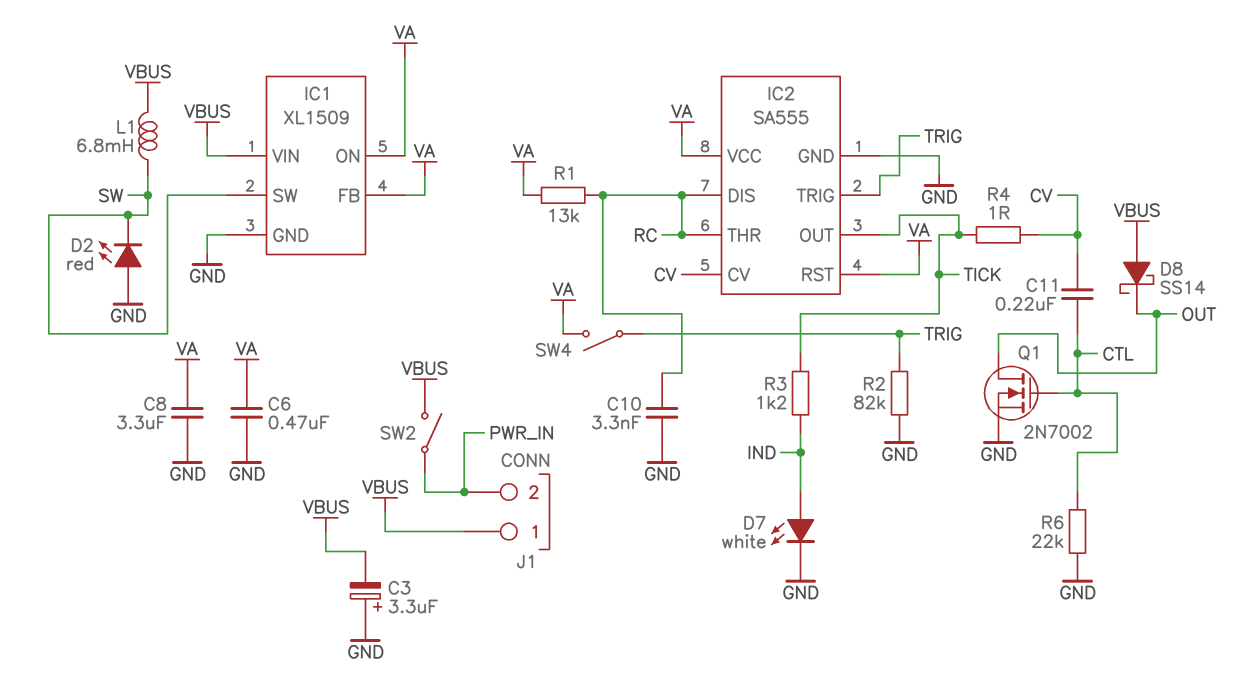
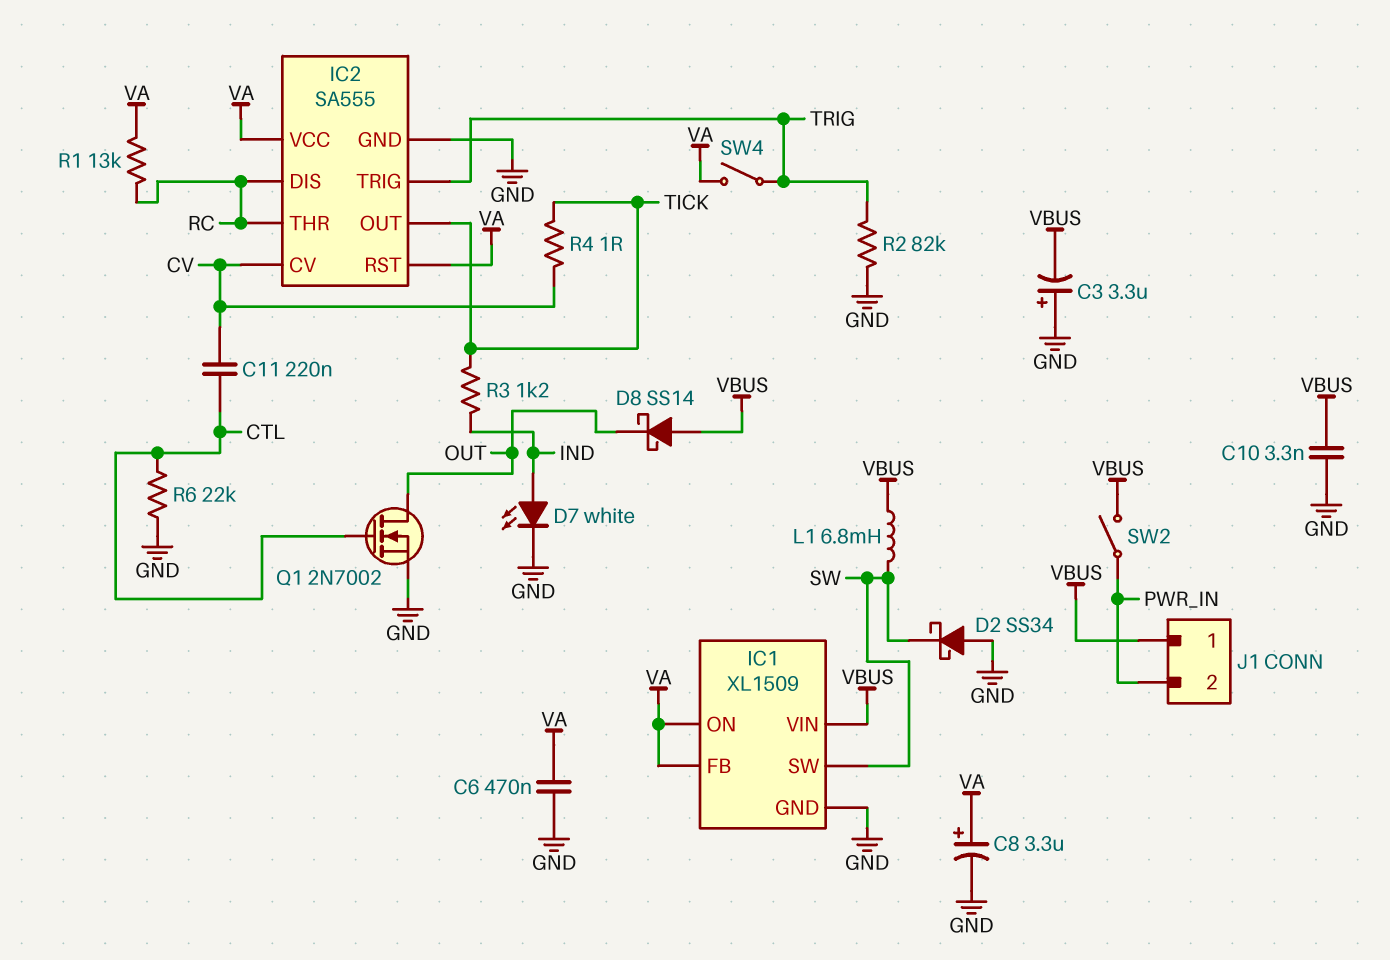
C8: 3.3uF (GND, VA) -> 3.3uF (plus VA, minus GND)
C10: 3.3nF (GND, RC) -> 3.3nF (GND, VBUS)
D2: LED red (A GND, K SW) -> schottky SS34 (A GND, K SW)

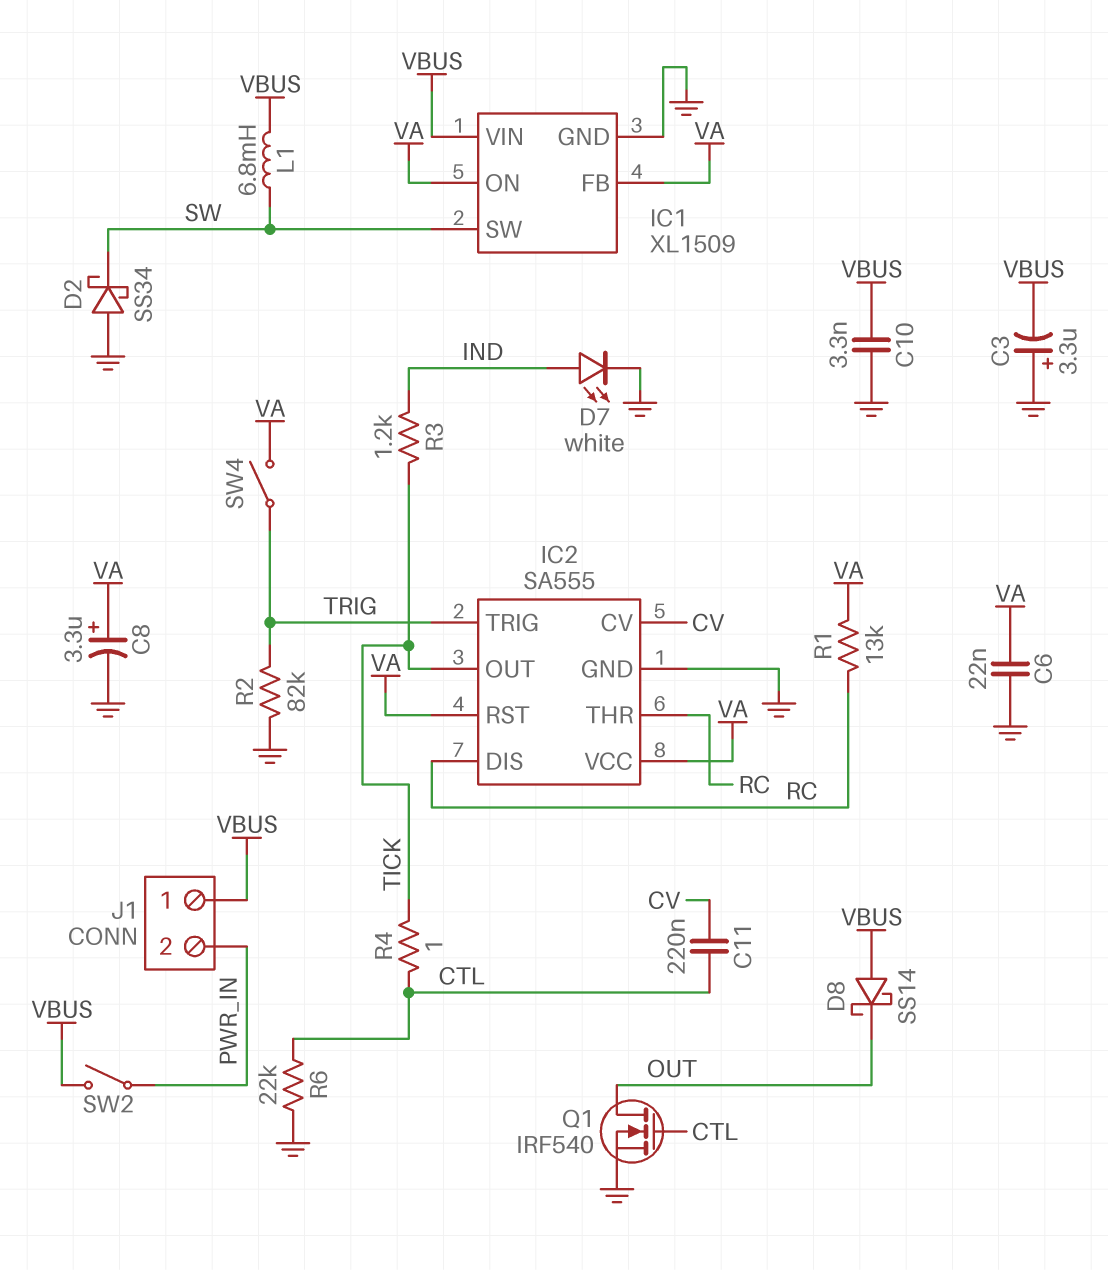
C6: 470nF (GND, VA) -> 22nF (GND, VA)
Q1: NMOS 2N7002 (G CTL, D OUT, S GND) -> NMOS IRF540 (G CTL, D OUT, S GND)
R4: 1 (CV, TICK) -> 1 (CTL, TICK)

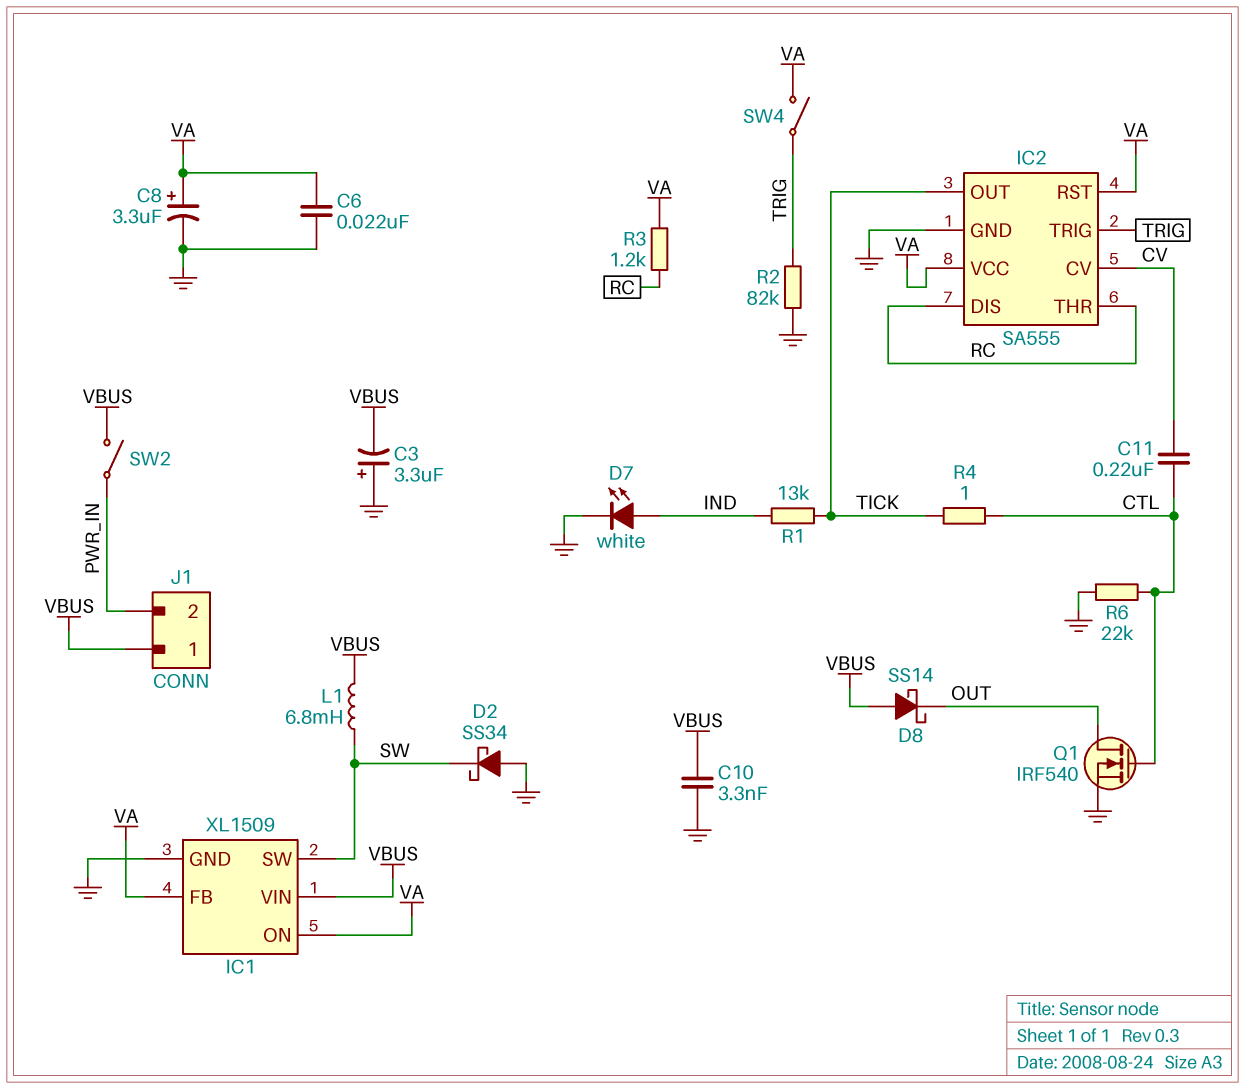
R1: 13k (RC, VA) -> 13k (IND, TICK)
R3: 1.2k (IND, TICK) -> 1.2k (RC, VA)

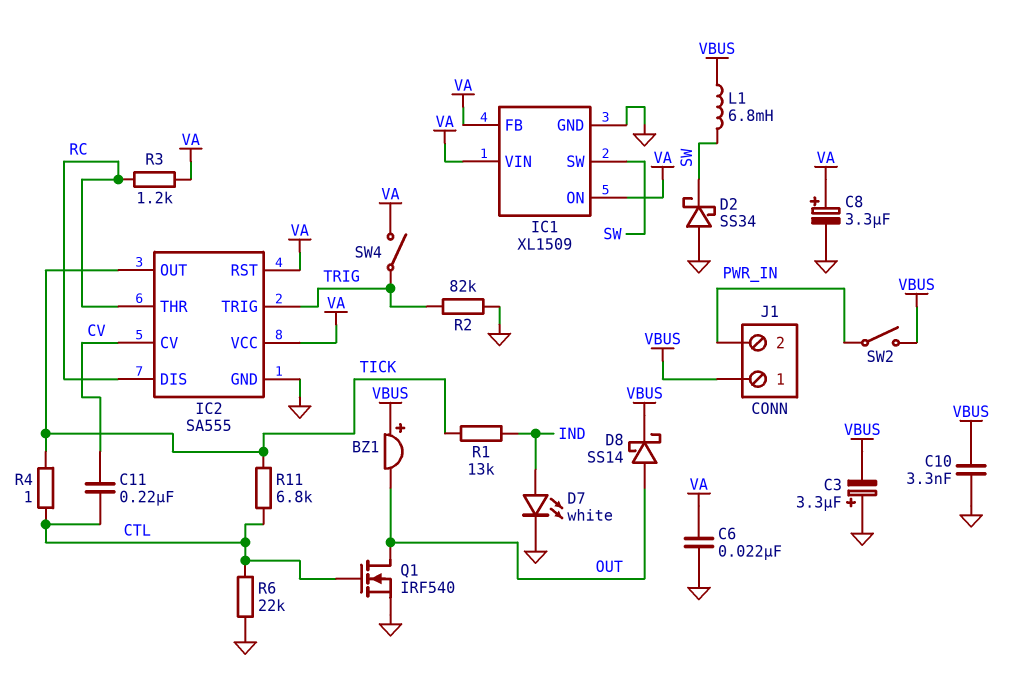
BZ1: none -> buzzer (plus VBUS, minus OUT)
D8: schottky SS14 (A VBUS, K OUT) -> schottky SS14 (A OUT, K VBUS)
IC1 pin VIN: VBUS -> VA
R11: none -> 6.8k (CTL, TICK)

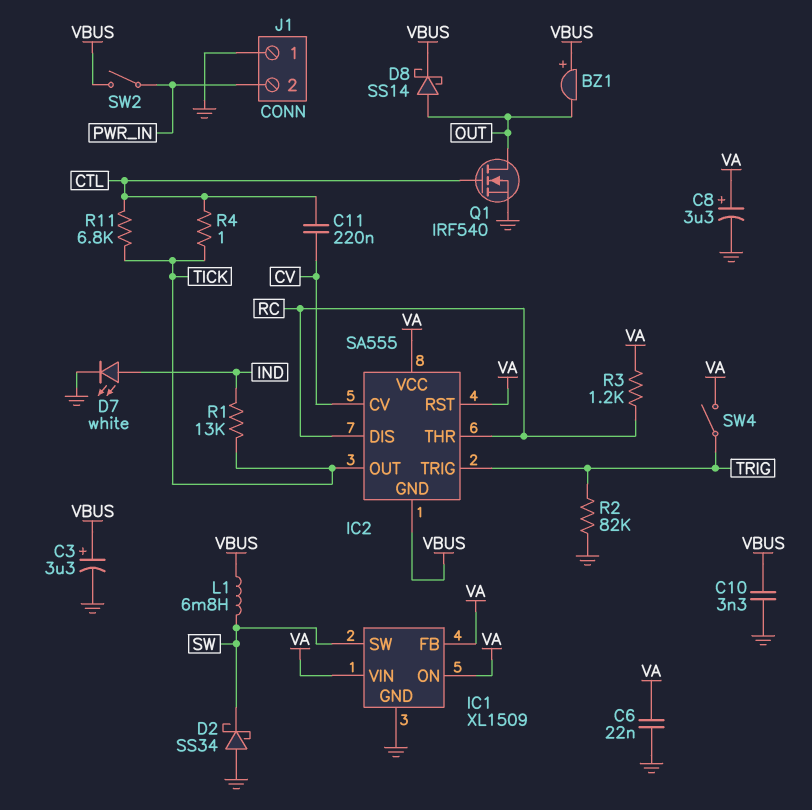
C3: 3.3uF (plus GND, minus VBUS) -> 3.3uF (plus VBUS, minus GND)
IC2 pin GND: GND -> VBUS
J1 pin 1: VBUS -> GND
R6: 22k (CTL, GND) -> none

